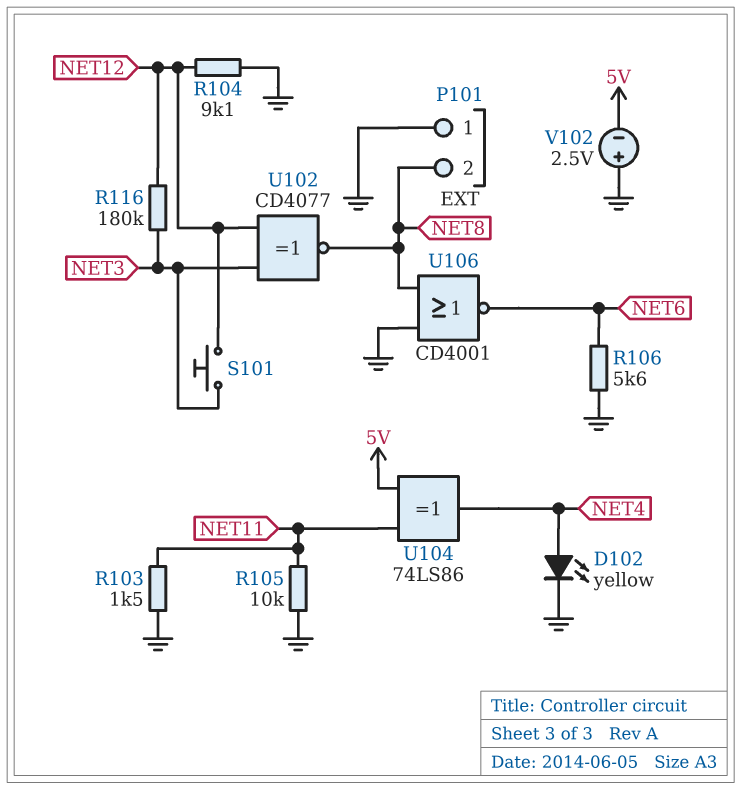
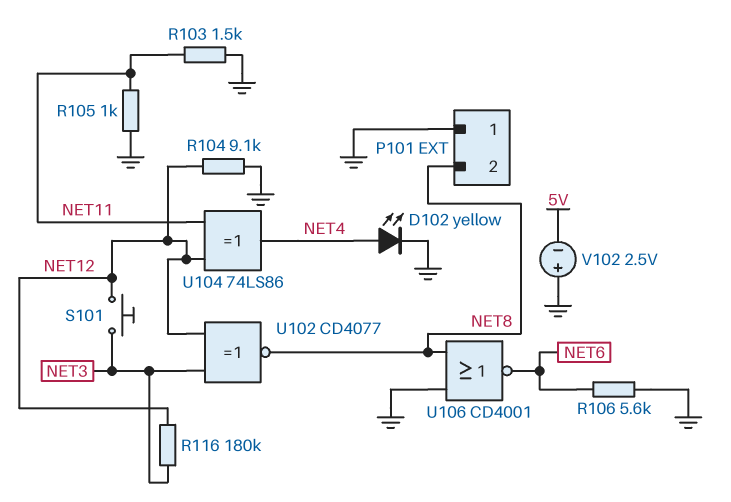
R105: 10k (GND, NET11) -> 1k (GND, NET11)
U104: XOR 74LS86 (in 5V, in NET11, out NET4) -> XOR 74LS86 (in NET11, in NET12, out NET4)

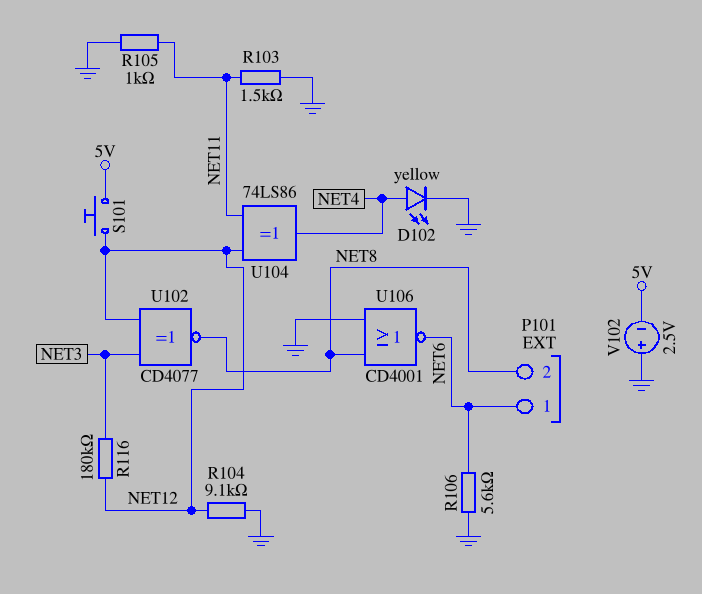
P101 pin 1: GND -> NET6
S101: button (NET3, NET12) -> button (5V, NET12)

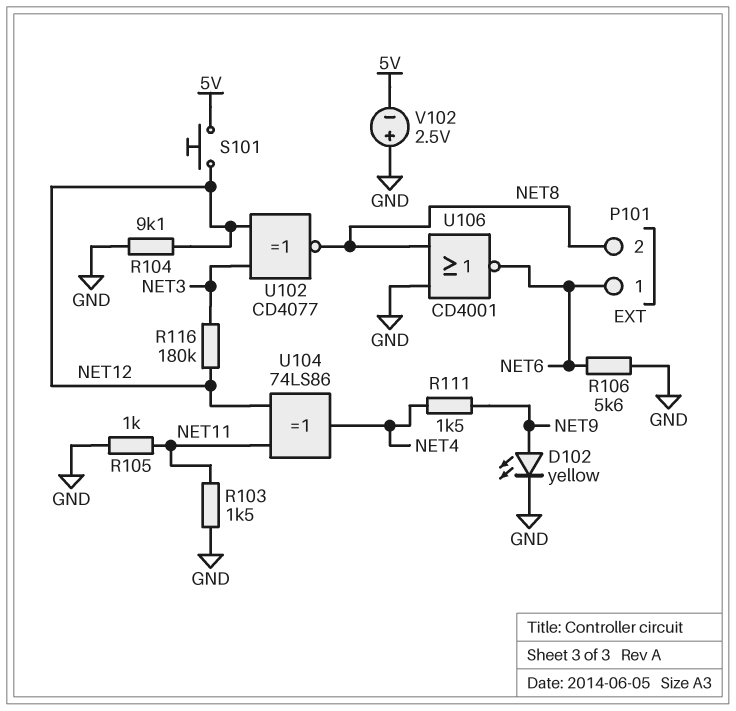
D102: LED yellow (A NET4, K GND) -> LED yellow (A NET9, K GND)
R111: none -> 1.5k (NET4, NET9)

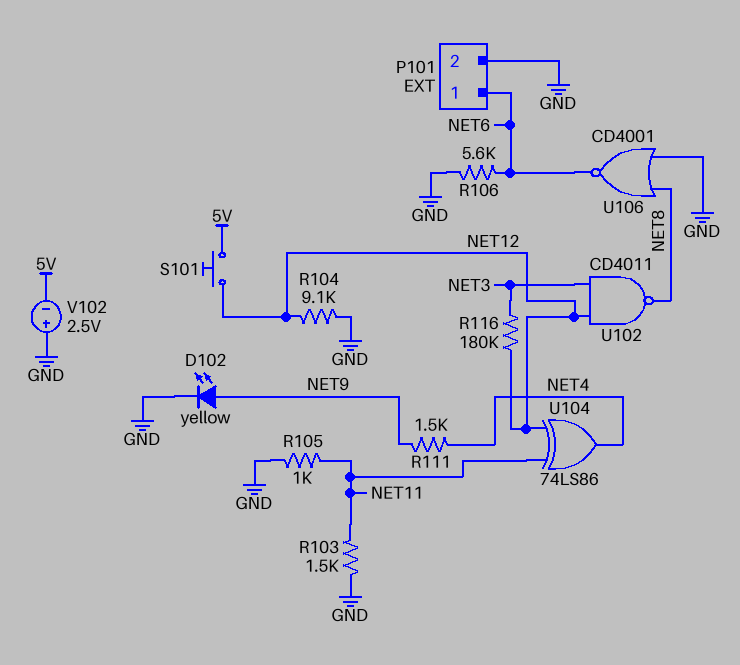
P101 pin 2: NET8 -> GND
U102: XNOR CD4077 (in NET3, in NET12, out NET8) -> NAND CD4011 (in NET3, in NET12, out NET8)

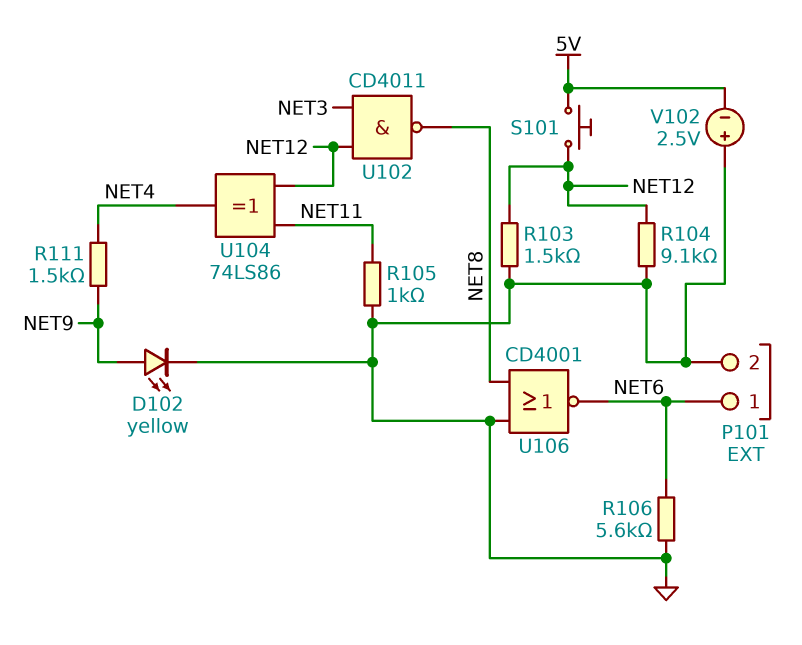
R103: 1.5k (GND, NET11) -> 1.5k (GND, NET12)
R116: 180k (NET3, NET12) -> none

